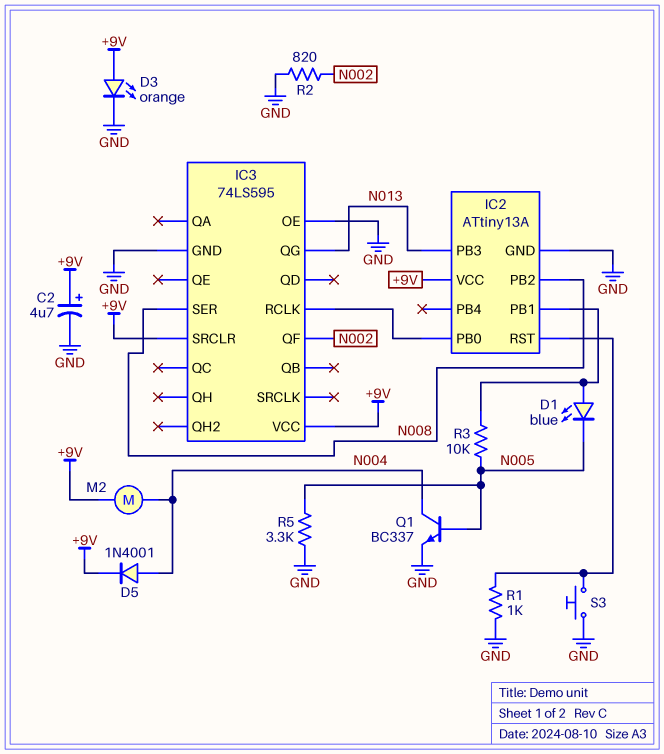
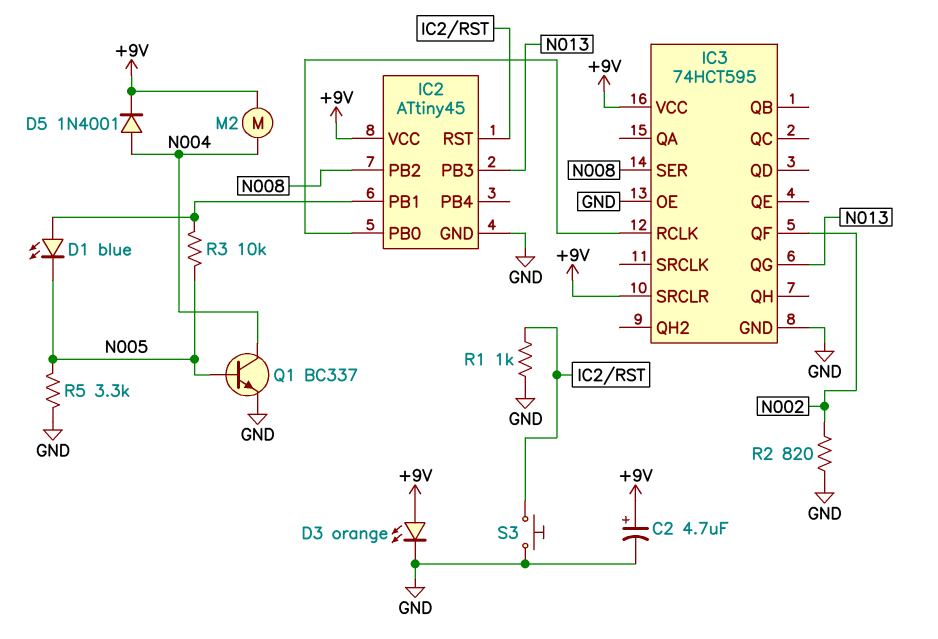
IC2: ATtiny13A -> ATtiny45
IC3: 74LS595 -> 74HCT595

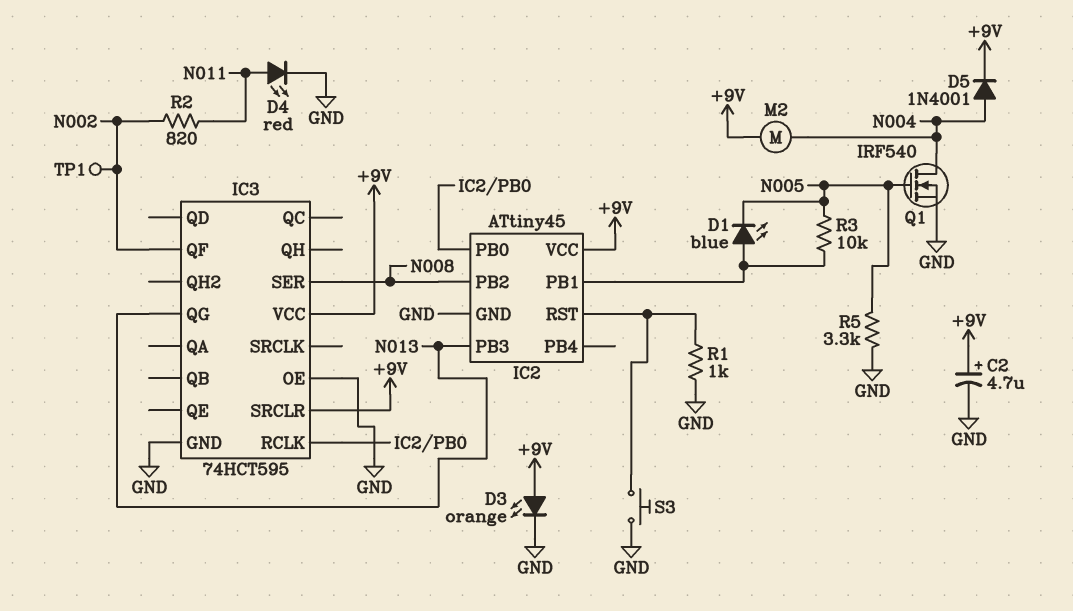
D4: none -> LED red (A N011, K GND)
Q1: NPN BC337 (B N005, C N004, E GND) -> NMOS IRF540 (G N005, D N004, S GND)
R2: 820 (GND, N002) -> 820 (N002, N011)
TP1: none -> test point (N002)

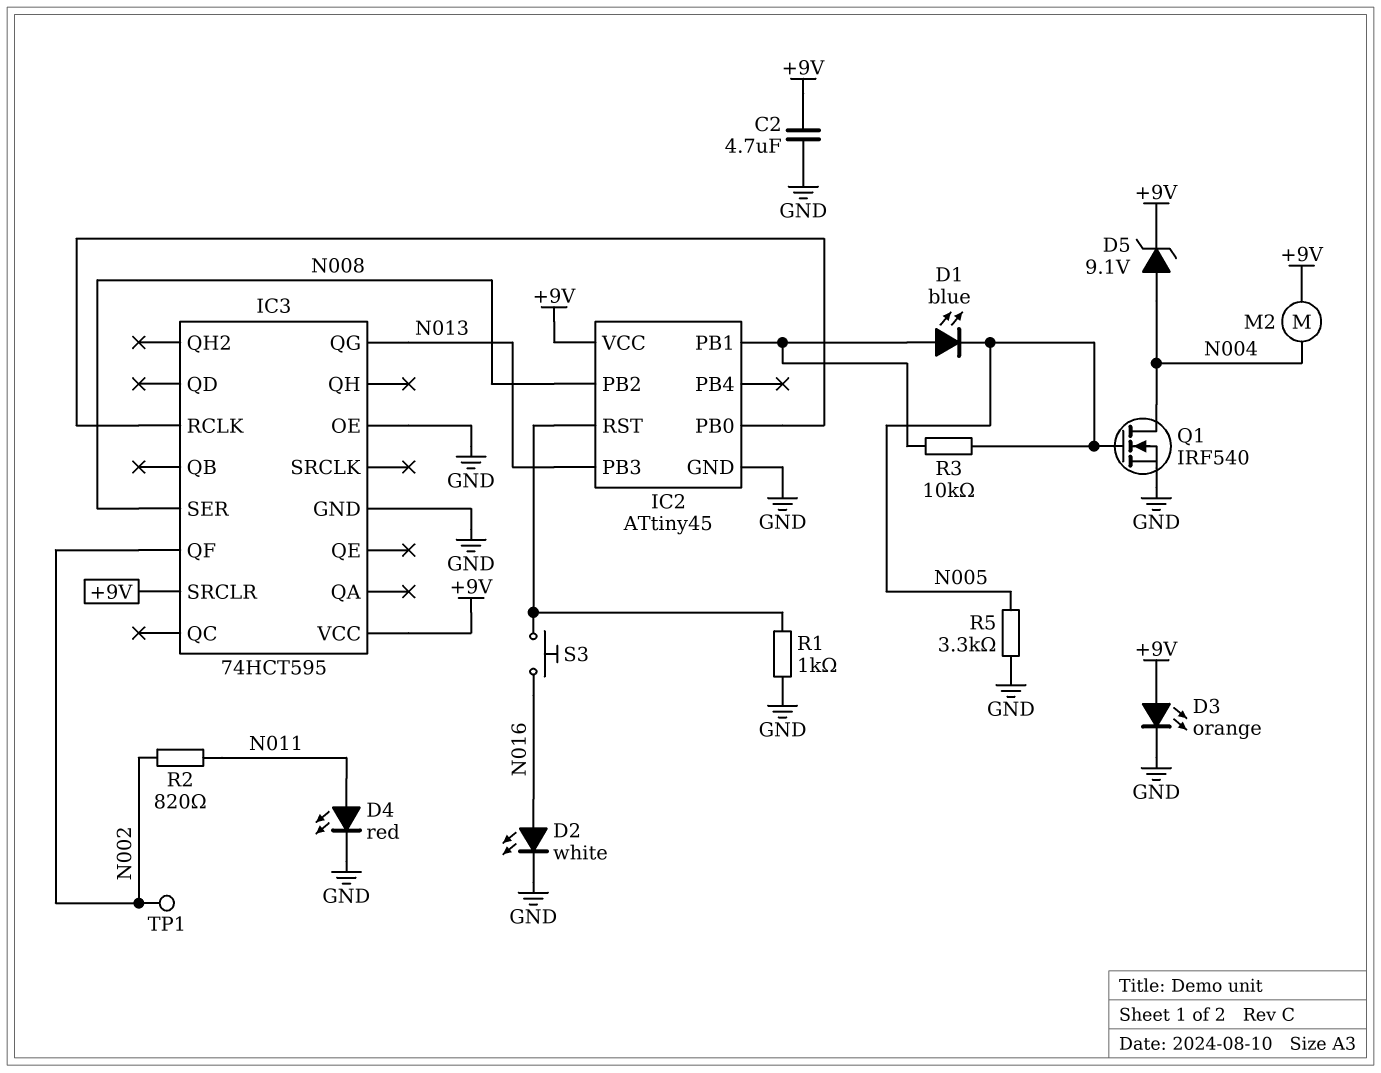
C2: 4.7uF (plus +9V, minus GND) -> 4.7uF (+9V, GND)
D2: none -> LED white (A N016, K GND)
D5: diode 1N4001 (A N004, K +9V) -> zener 9.1V (A N004, K +9V)
S3: button (GND, IC2/RST) -> button (IC2/RST, N016)

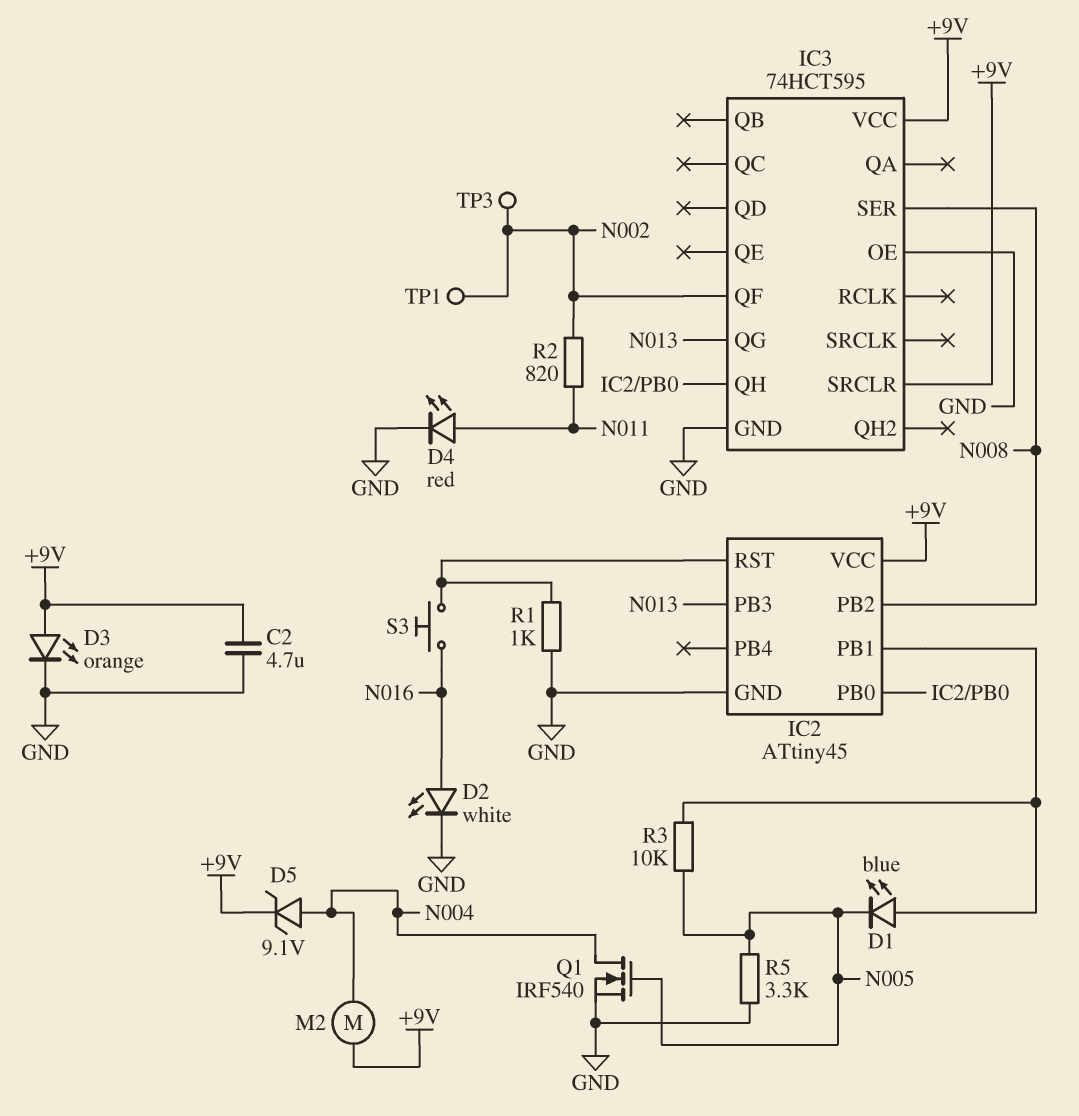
IC3 pin QH: none -> IC2/PB0
IC3 pin RCLK: IC2/PB0 -> none
TP3: none -> test point (N002)

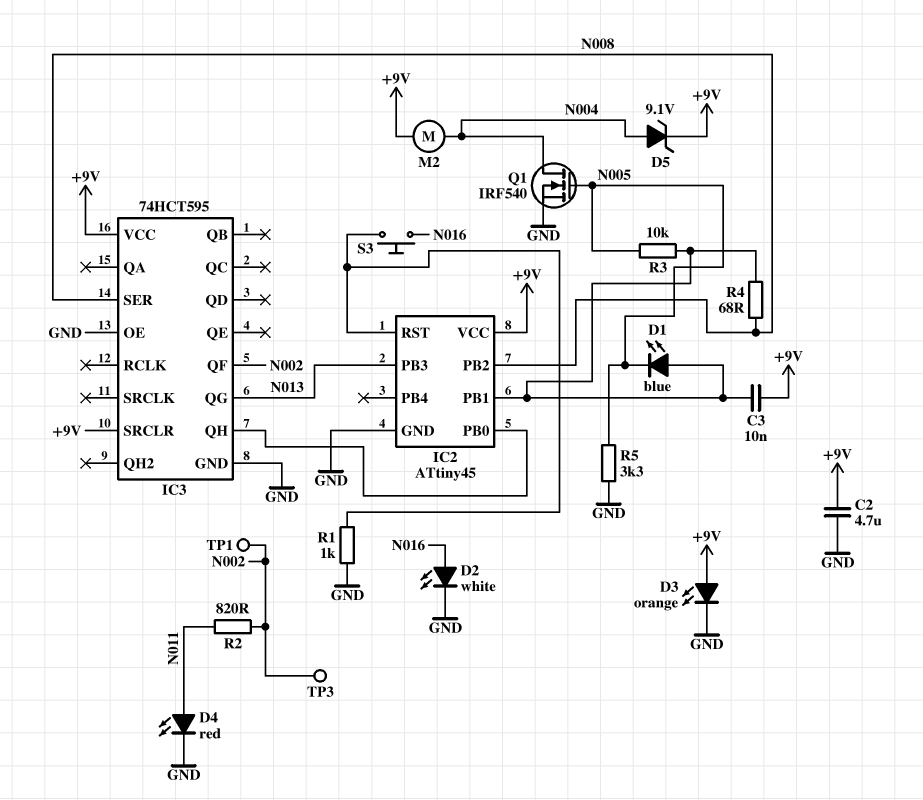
C3: none -> 10nF (+9V, IC2/PB1)
R4: none -> 68 (IC2/PB1, N008)

